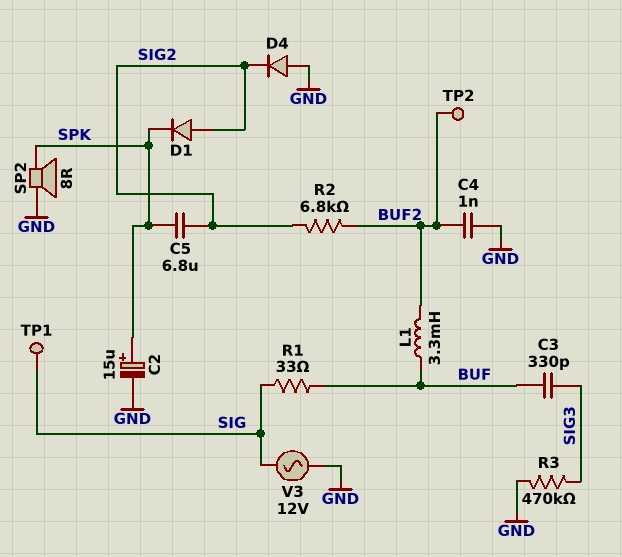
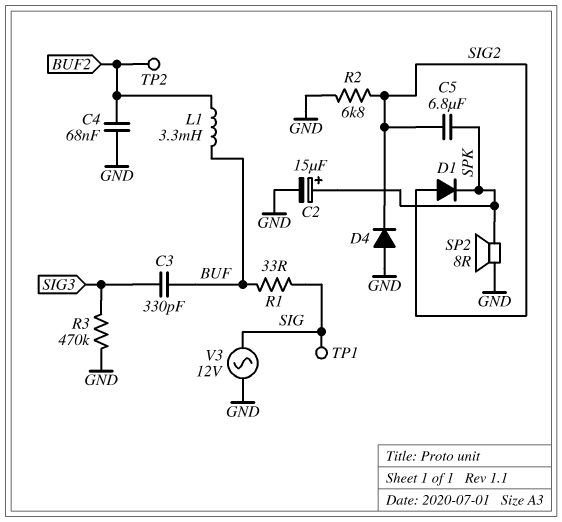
C4: 1nF (BUF2, GND) -> 68nF (BUF2, GND)
R2: 6.8k (BUF2, SIG2) -> 6.8k (GND, SIG2)

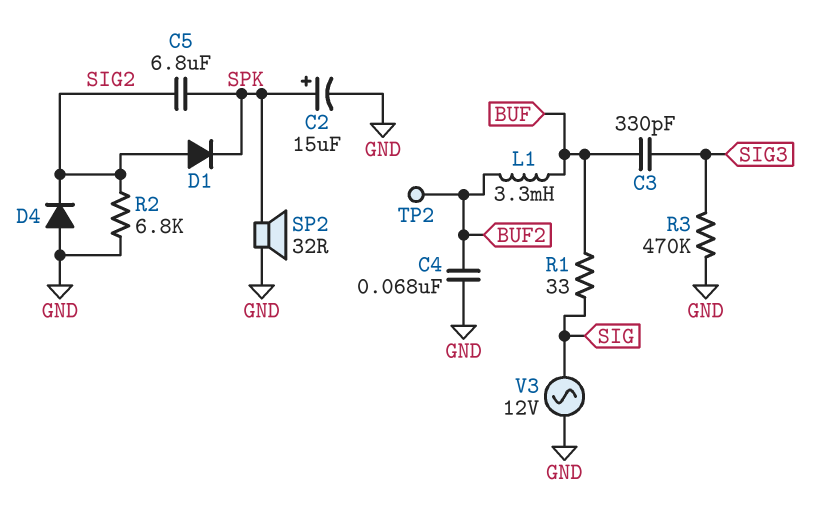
SP2: speaker 8R (GND, SPK) -> speaker 32R (GND, SPK)
TP1: test point (SIG) -> none

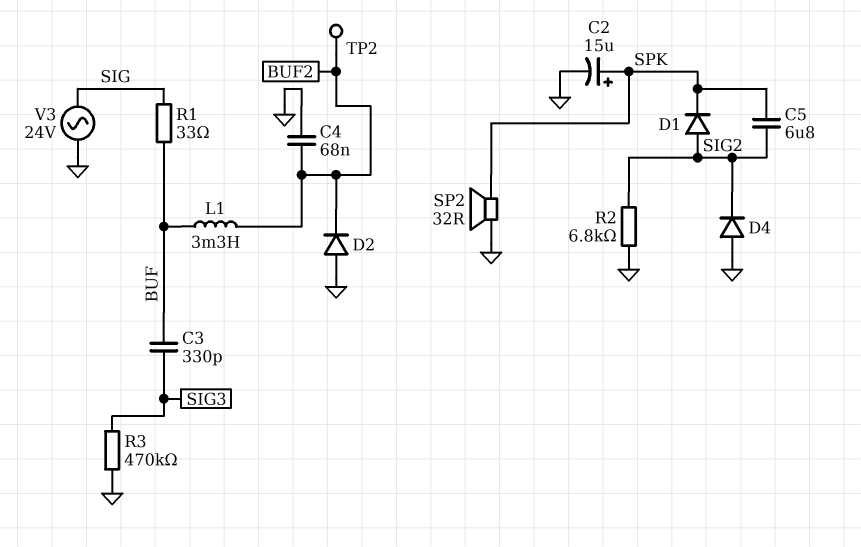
D2: none -> diode (A GND, K BUF2)
V3: AC 12V (GND, SIG) -> AC 24V (GND, SIG)

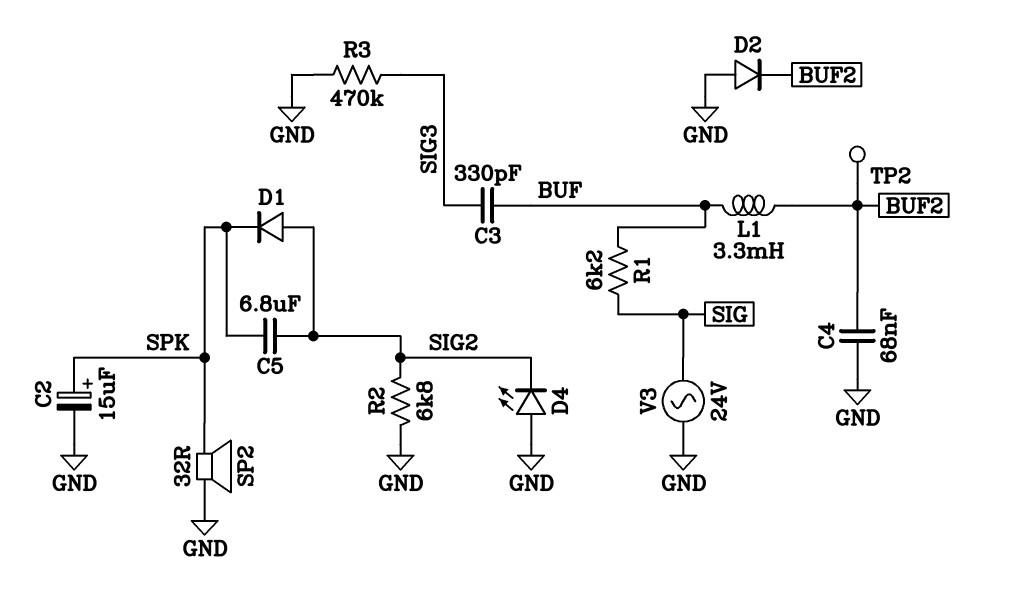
D4: diode (A GND, K SIG2) -> LED (A GND, K SIG2)
R1: 33 (BUF, SIG) -> 6.2k (BUF, SIG)

